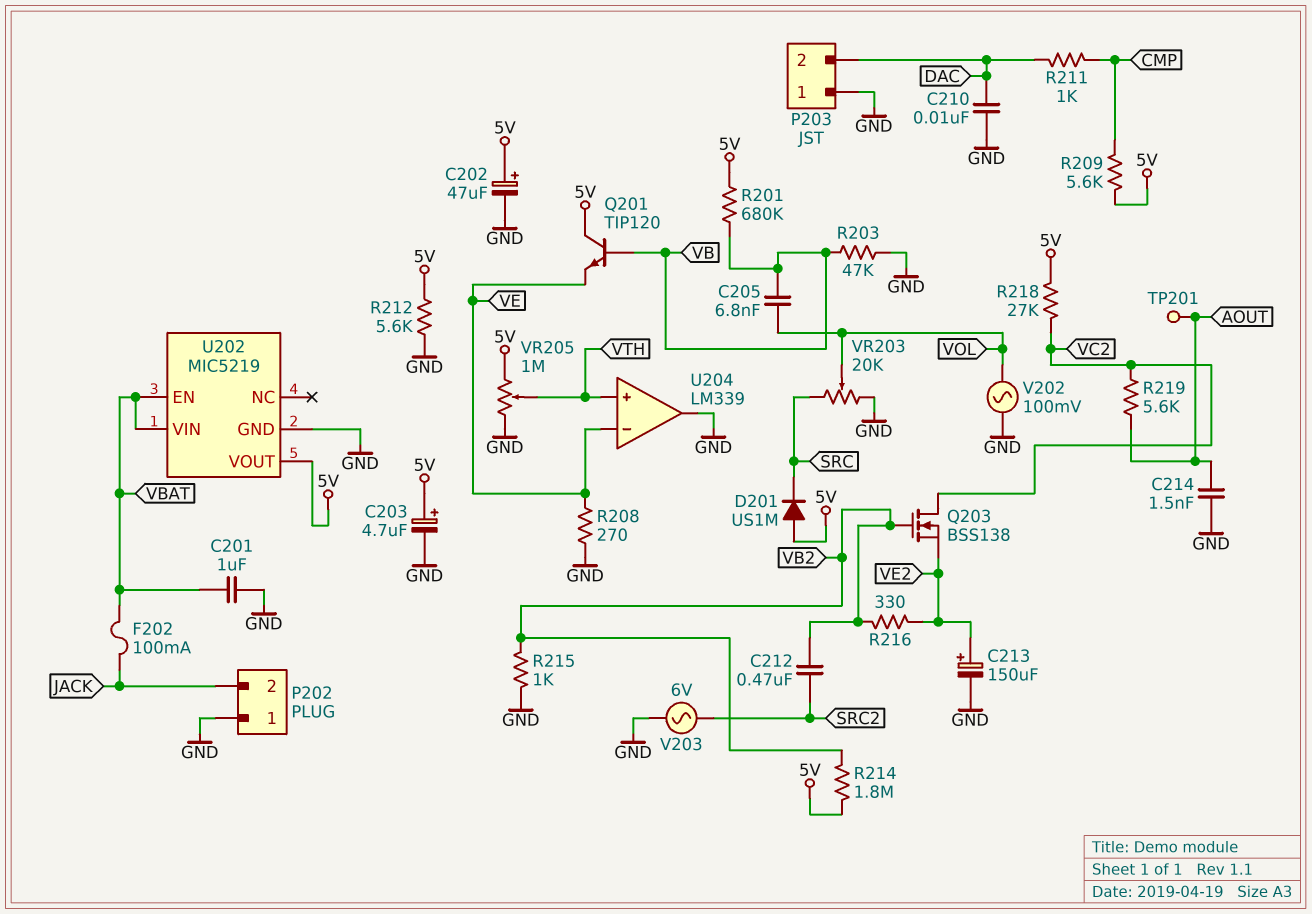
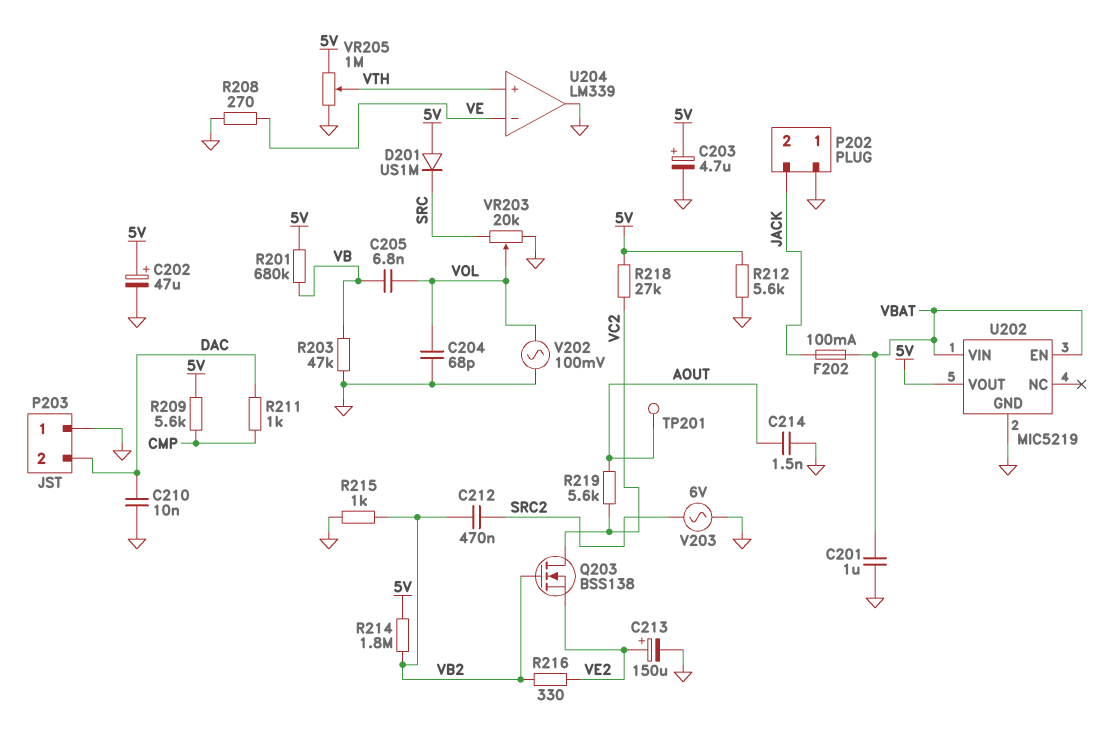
C204: none -> 68pF (GND, VOL)
Q201: NPN TIP120 (B VB, C 5V, E VE) -> none

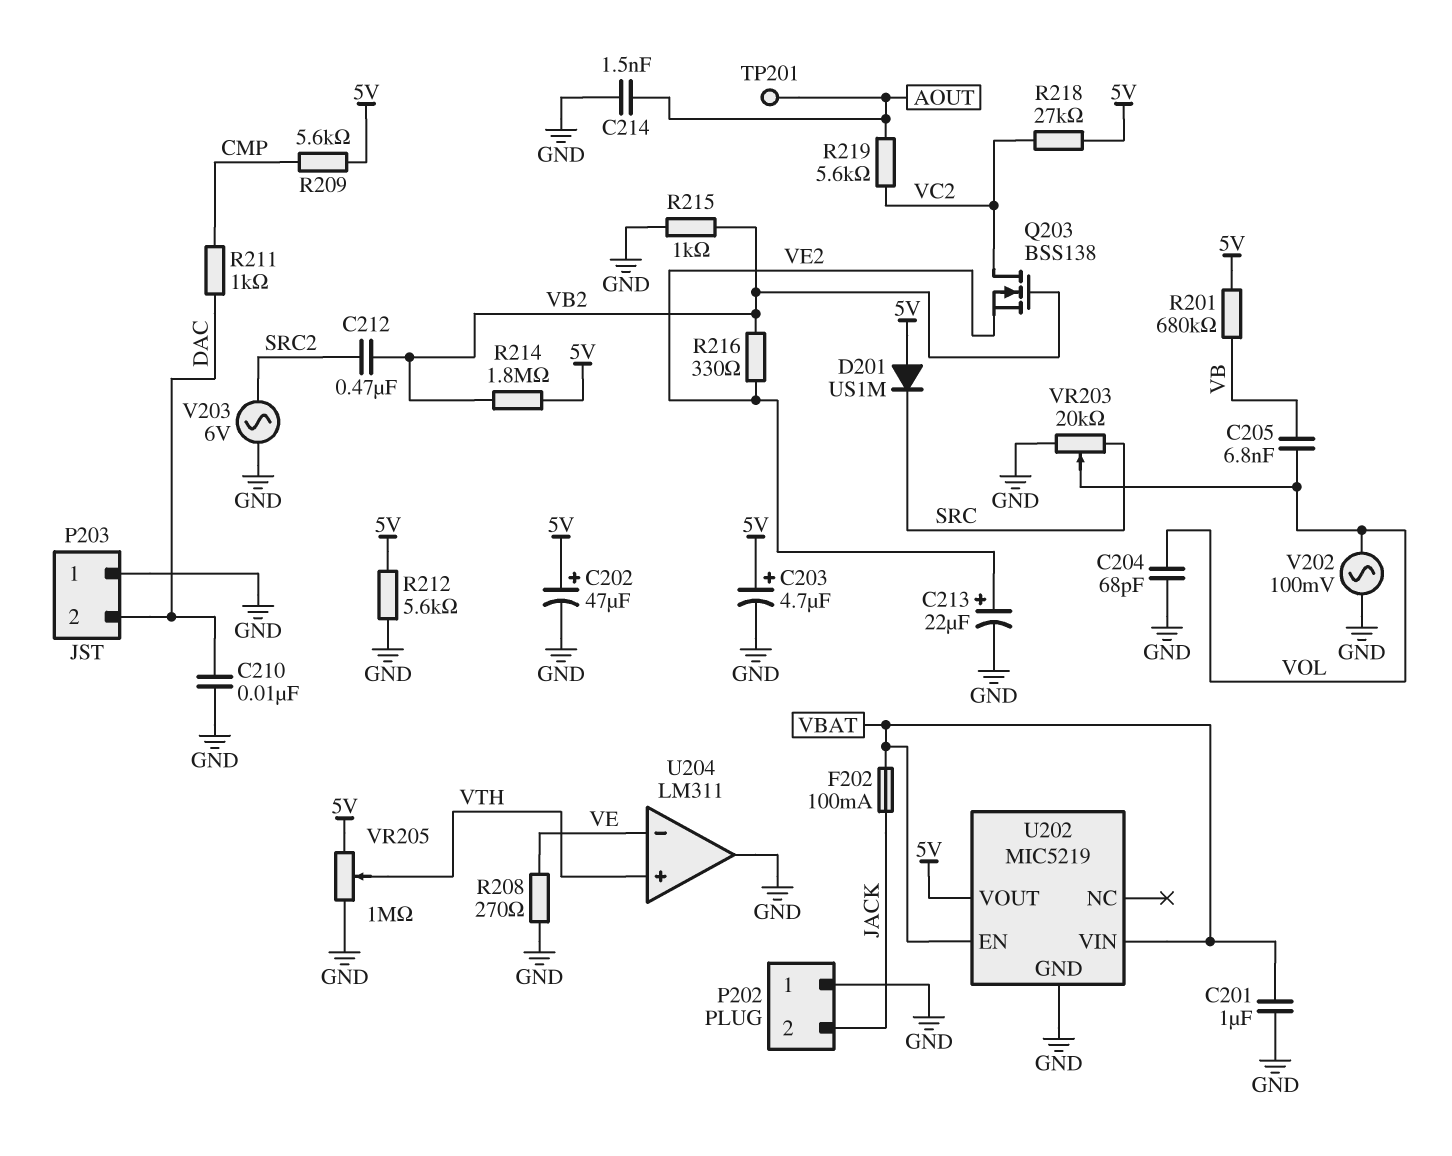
C213: 150uF (plus VE2, minus GND) -> 22uF (plus VE2, minus GND)
R203: 47k (GND, VB) -> none
U204: LM339 -> LM311

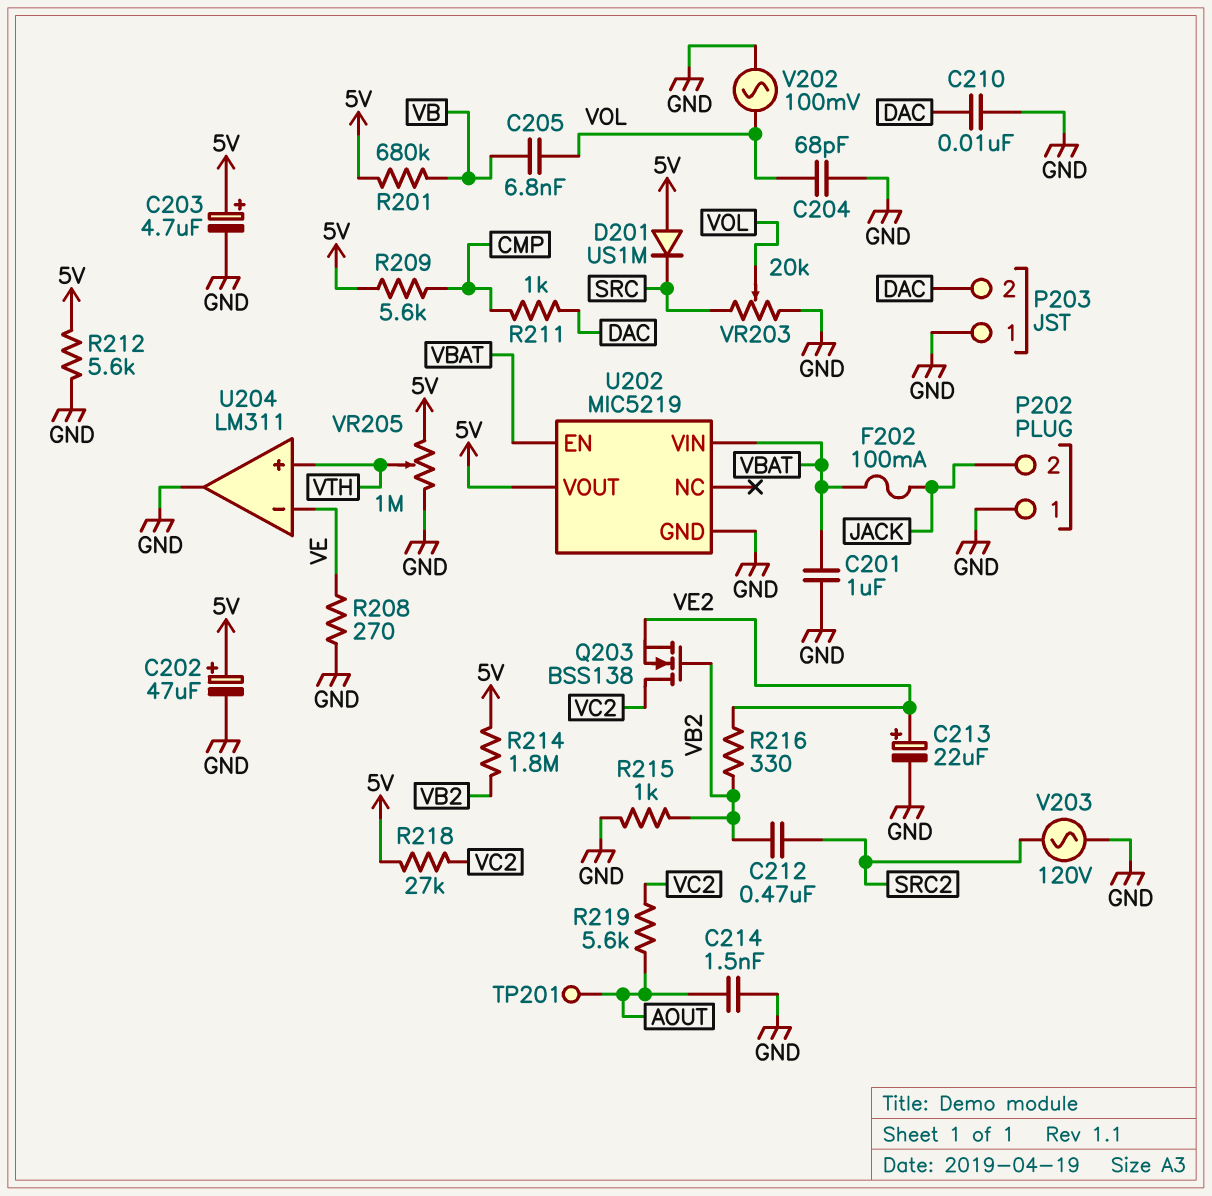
V203: AC 6V (GND, SRC2) -> AC 120V (GND, SRC2)

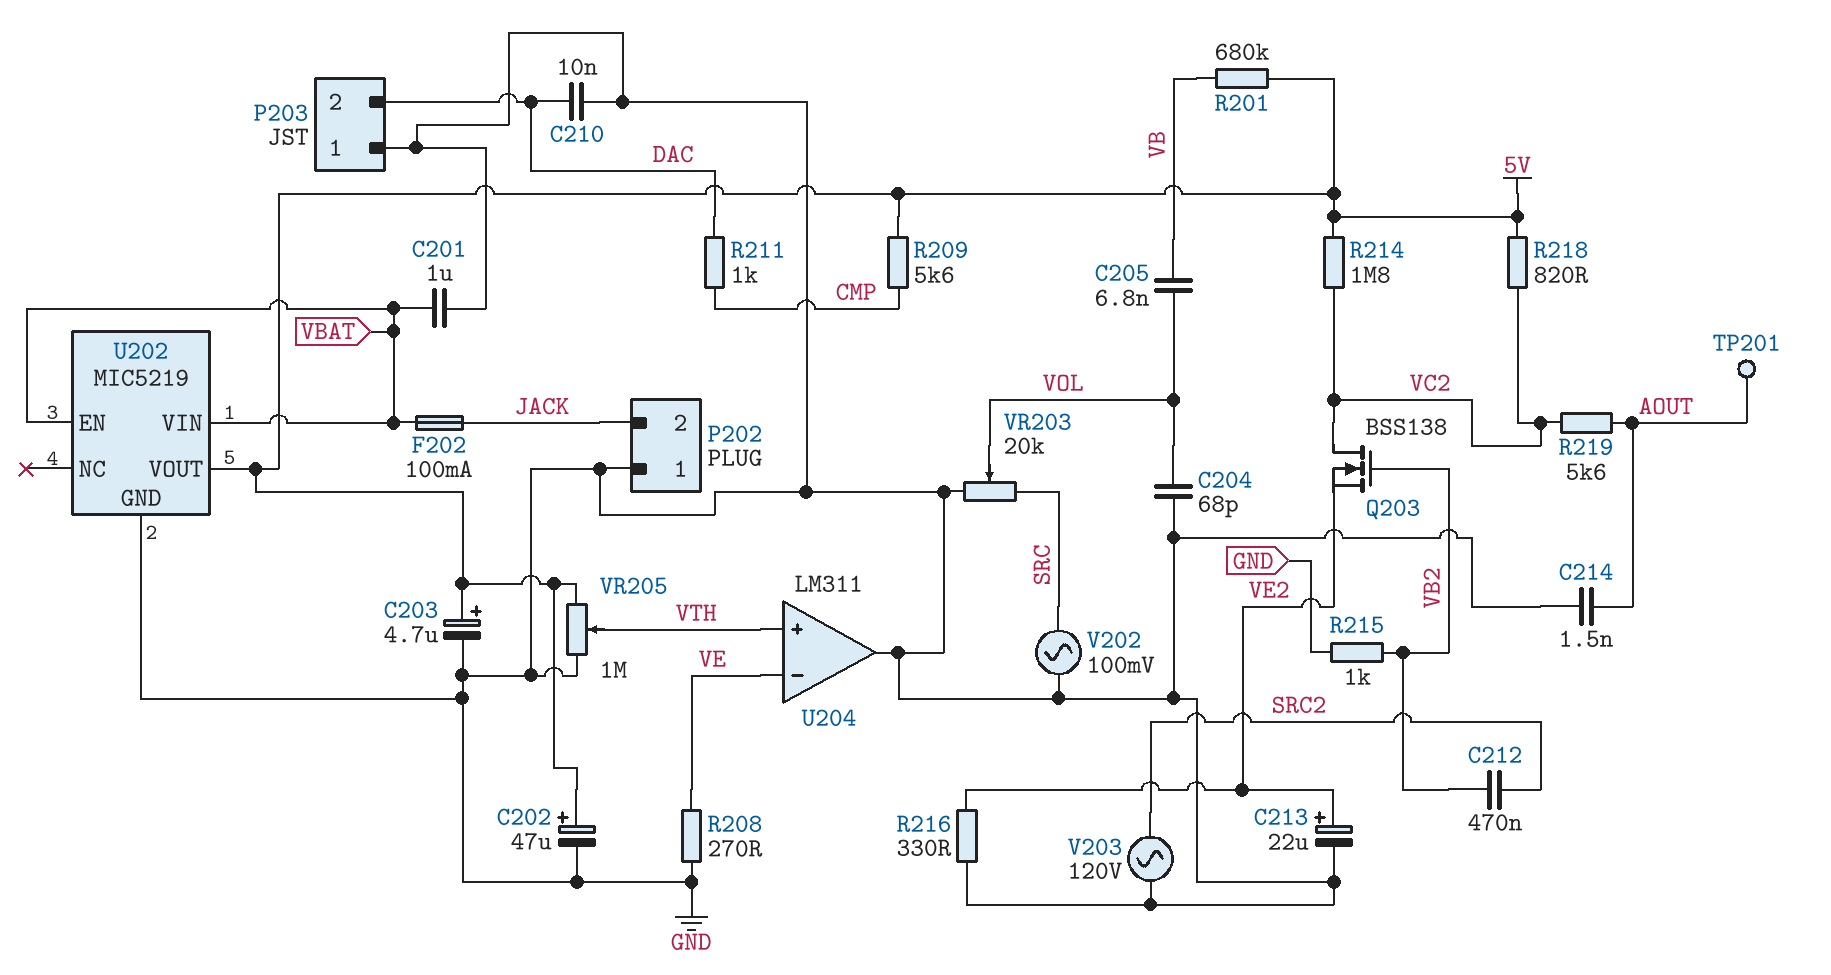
D201: diode US1M (A 5V, K SRC) -> none
R212: 5.6k (5V, GND) -> none
R214: 1.8M (5V, VB2) -> 1.8M (5V, VC2)
R216: 330 (VB2, VE2) -> 330 (GND, VE2)
R218: 27k (5V, VC2) -> 820 (5V, VC2)
V202: AC 100mV (GND, VOL) -> AC 100mV (GND, SRC)

